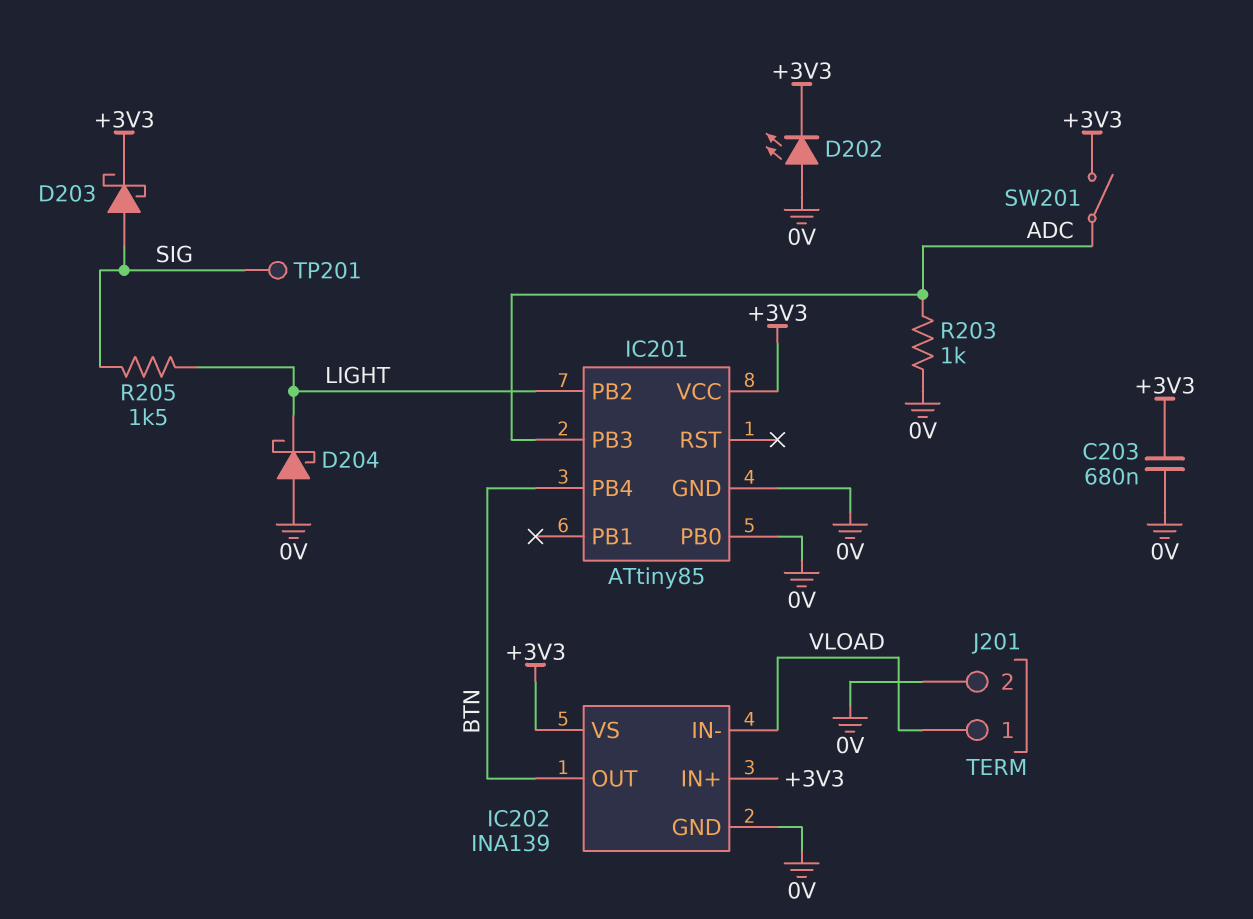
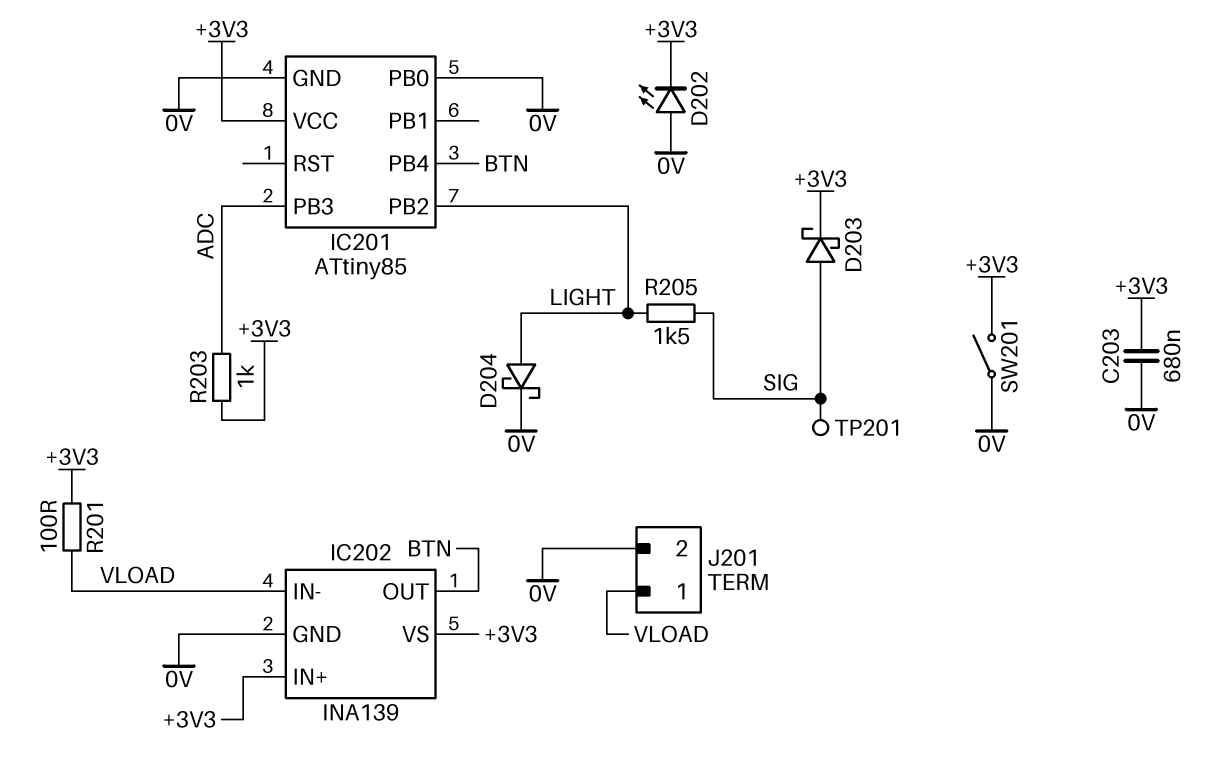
D204: schottky (A 0V, K LIGHT) -> schottky (A LIGHT, K 0V)
R201: none -> 100 (+3V3, VLOAD)
R203: 1k (0V, ADC) -> 1k (+3V3, ADC)
SW201: switch (+3V3, ADC) -> switch (+3V3, 0V)

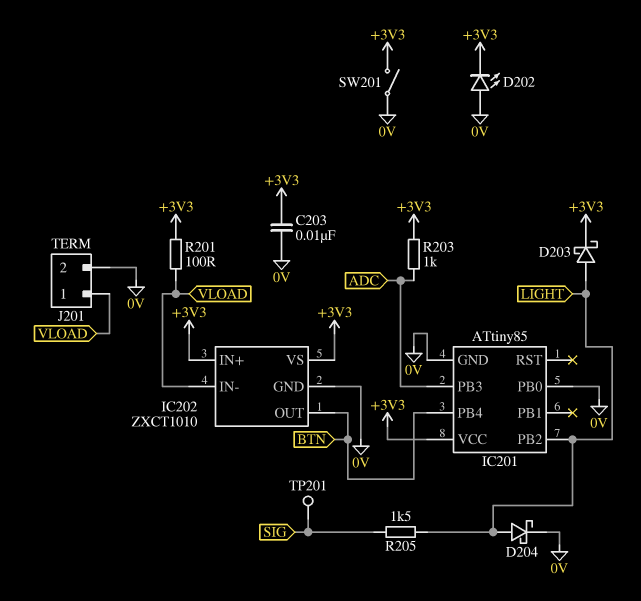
C203: 680nF (+3V3, 0V) -> 10nF (+3V3, 0V)
D203: schottky (A SIG, K +3V3) -> schottky (A LIGHT, K +3V3)
IC202: INA139 -> ZXCT1010

